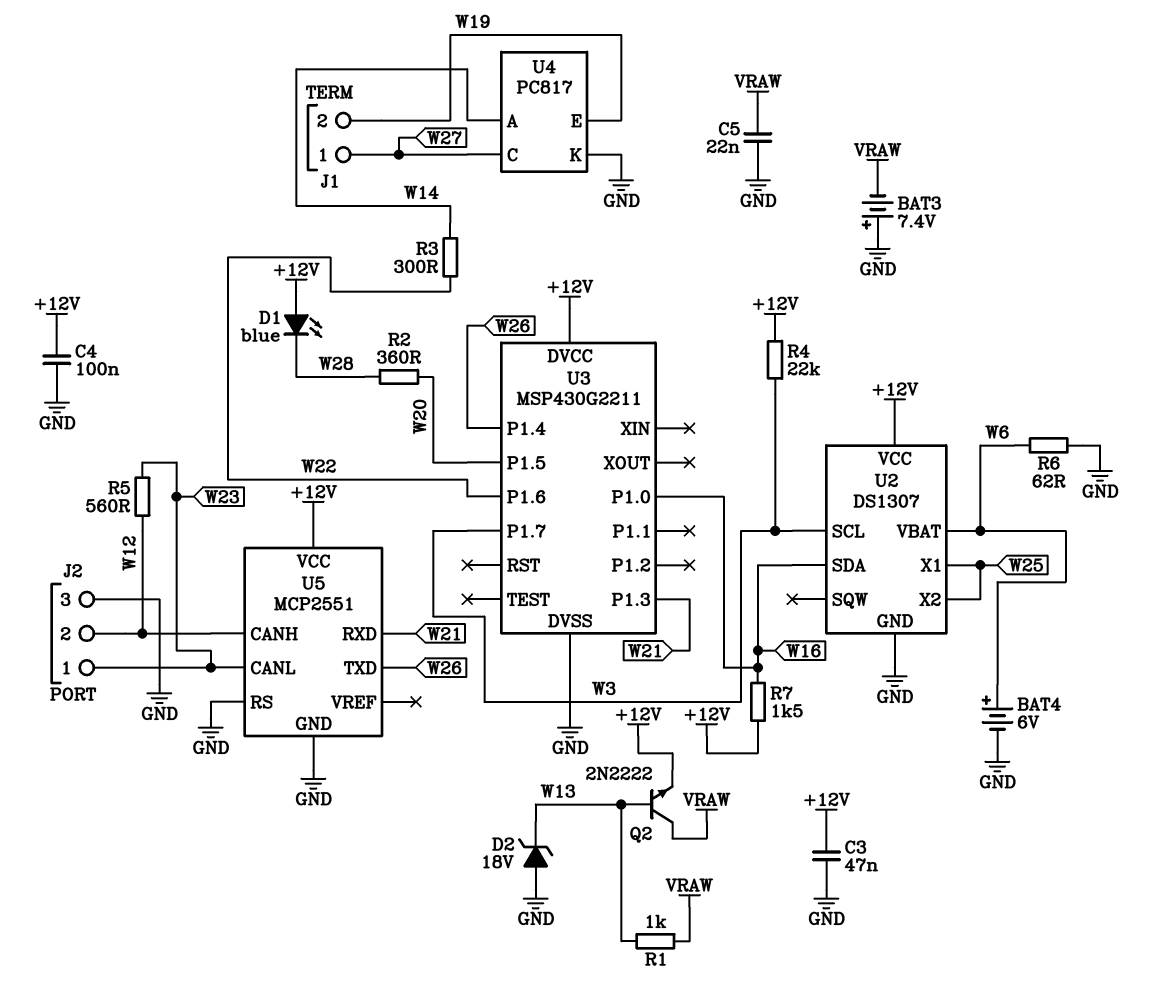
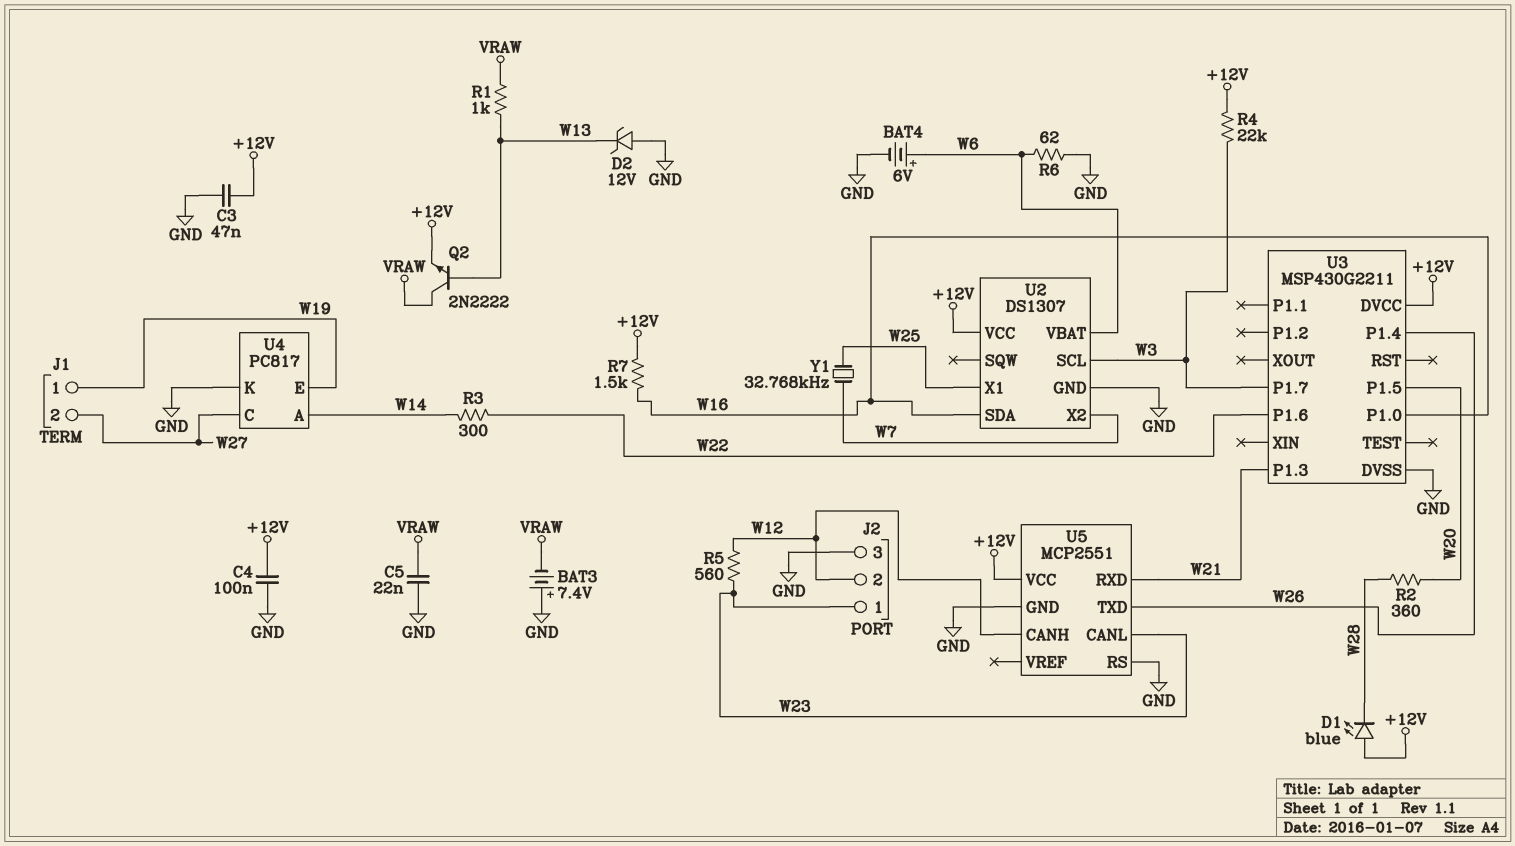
D2: zener 18V (A GND, K W13) -> zener 12V (A GND, K W13)
J1 pin 1: W27 -> W19
J1 pin 2: W19 -> W27
U2 pin X2: W25 -> W7
Y1: none -> 32.768kHz (W7, W25)

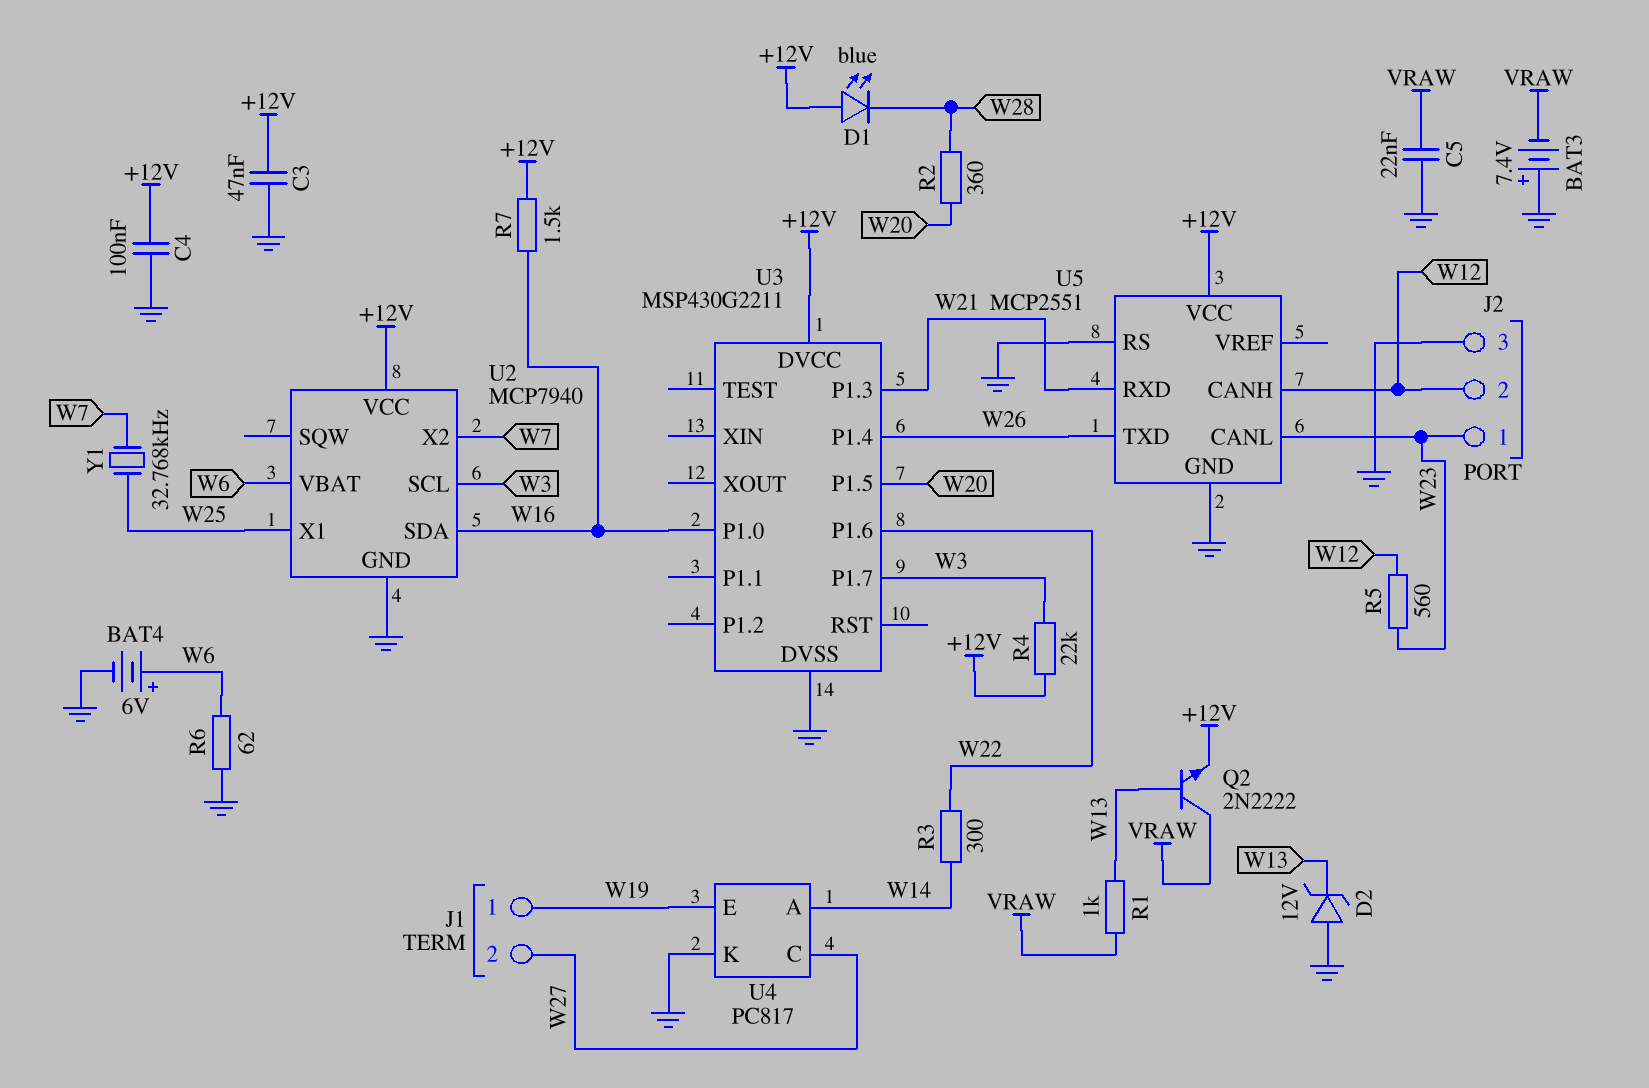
U2: DS1307 -> MCP7940

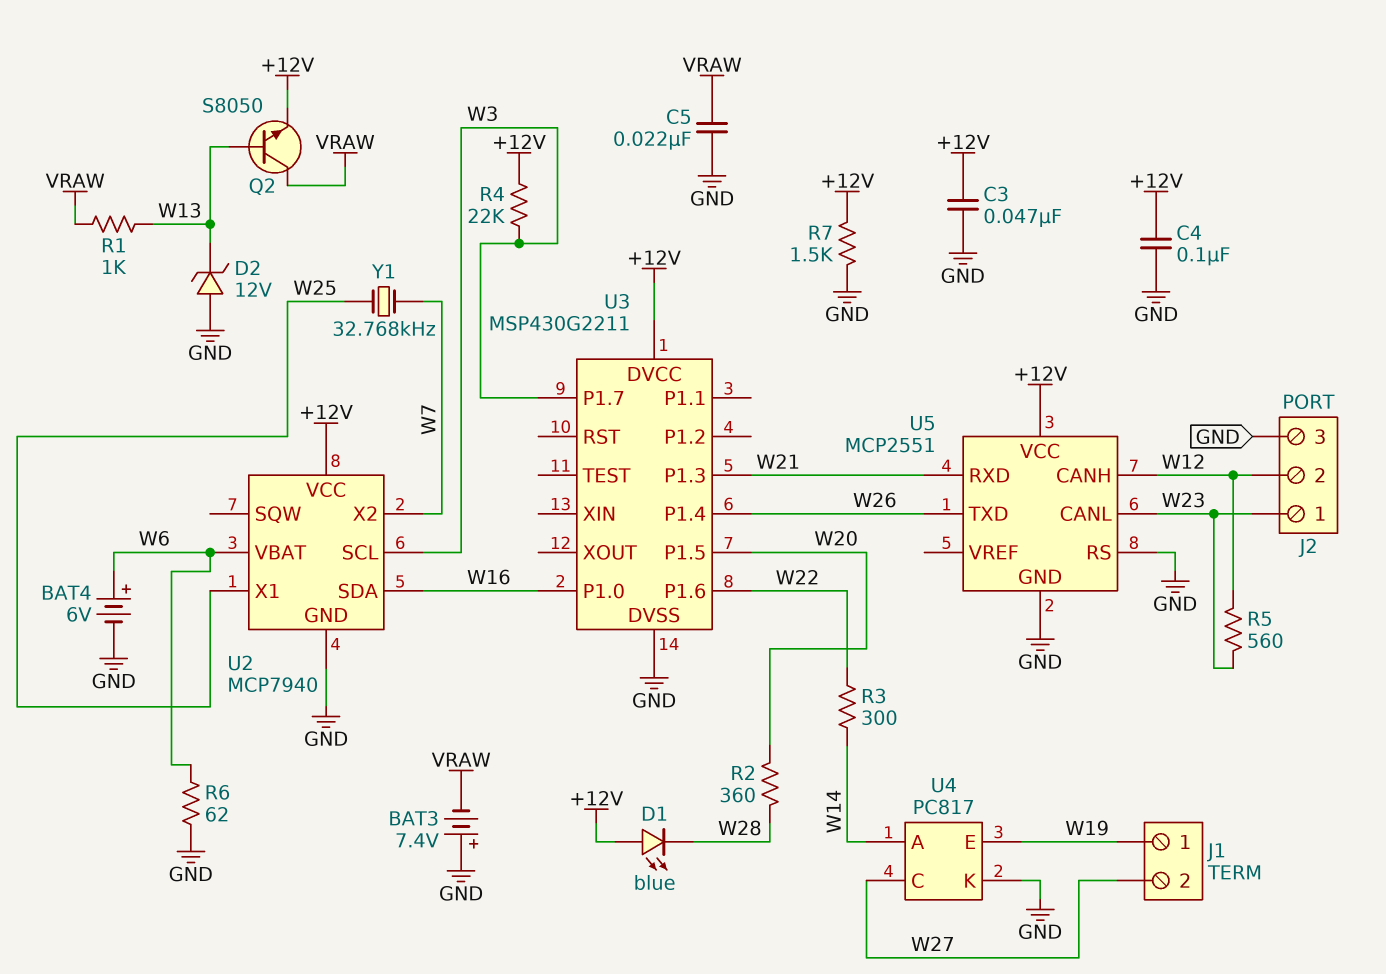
Q2: NPN 2N2222 (B W13, C VRAW, E +12V) -> NPN S8050 (B W13, C VRAW, E +12V)
R7: 1.5k (+12V, W16) -> 1.5k (+12V, GND)

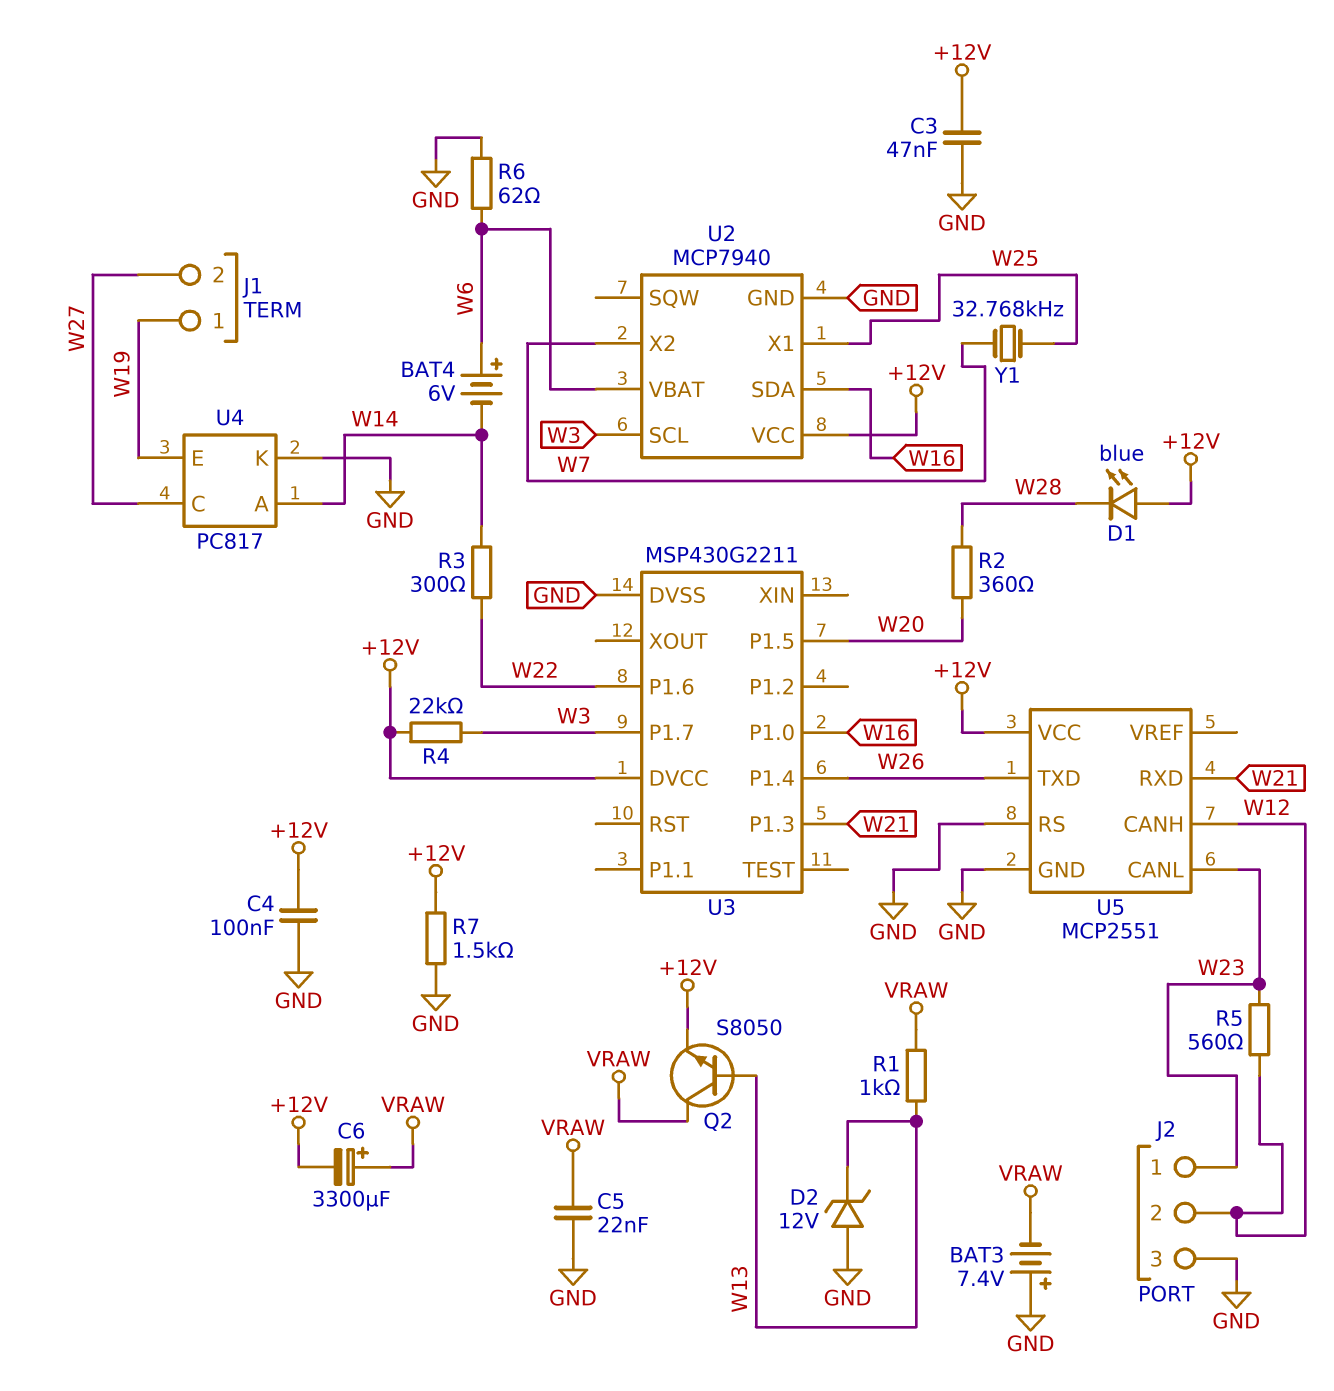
BAT4: 6V (plus W6, minus GND) -> 6V (plus W6, minus W14)
C6: none -> 3300uF (plus VRAW, minus +12V)

